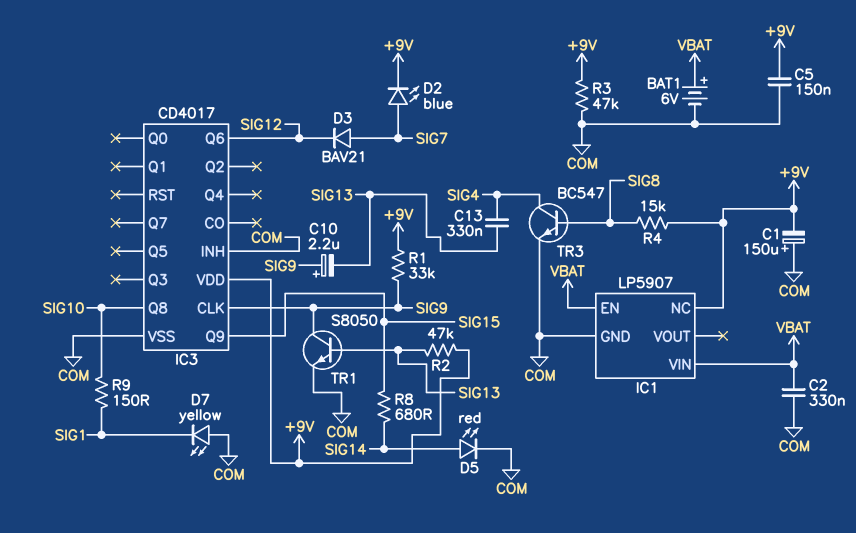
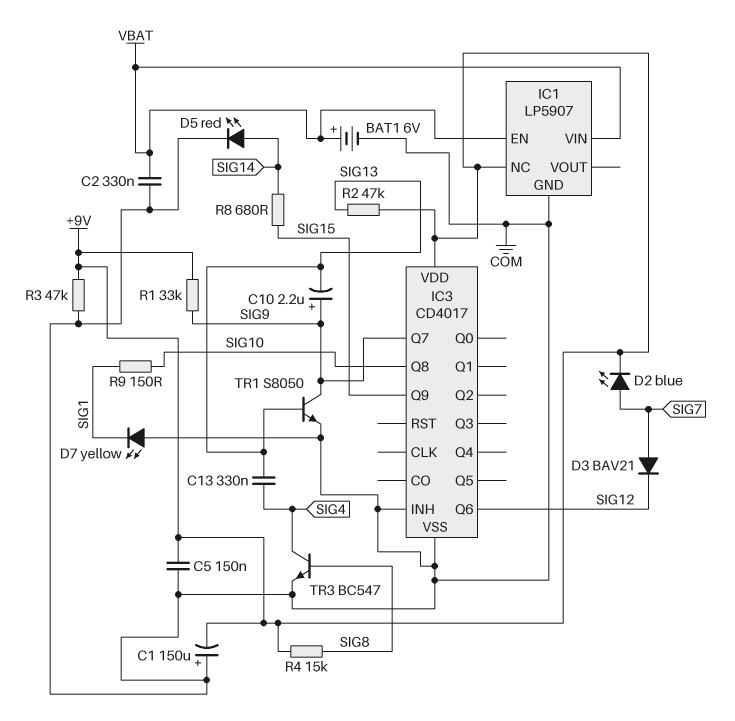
IC3 pin CLK: SIG9 -> none
IC3 pin Q7: none -> SIG9

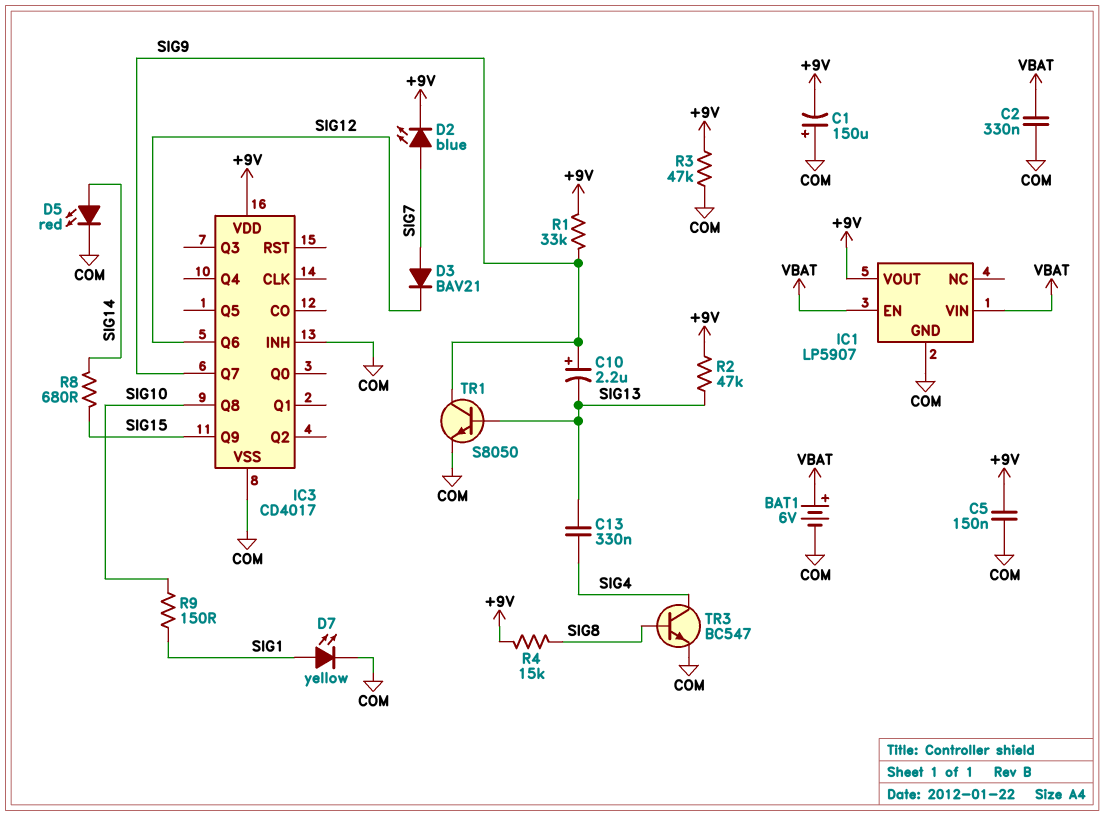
D7: LED yellow (A COM, K SIG1) -> LED yellow (A SIG1, K COM)
IC1 pin NC: +9V -> none
IC1 pin VOUT: none -> +9V

